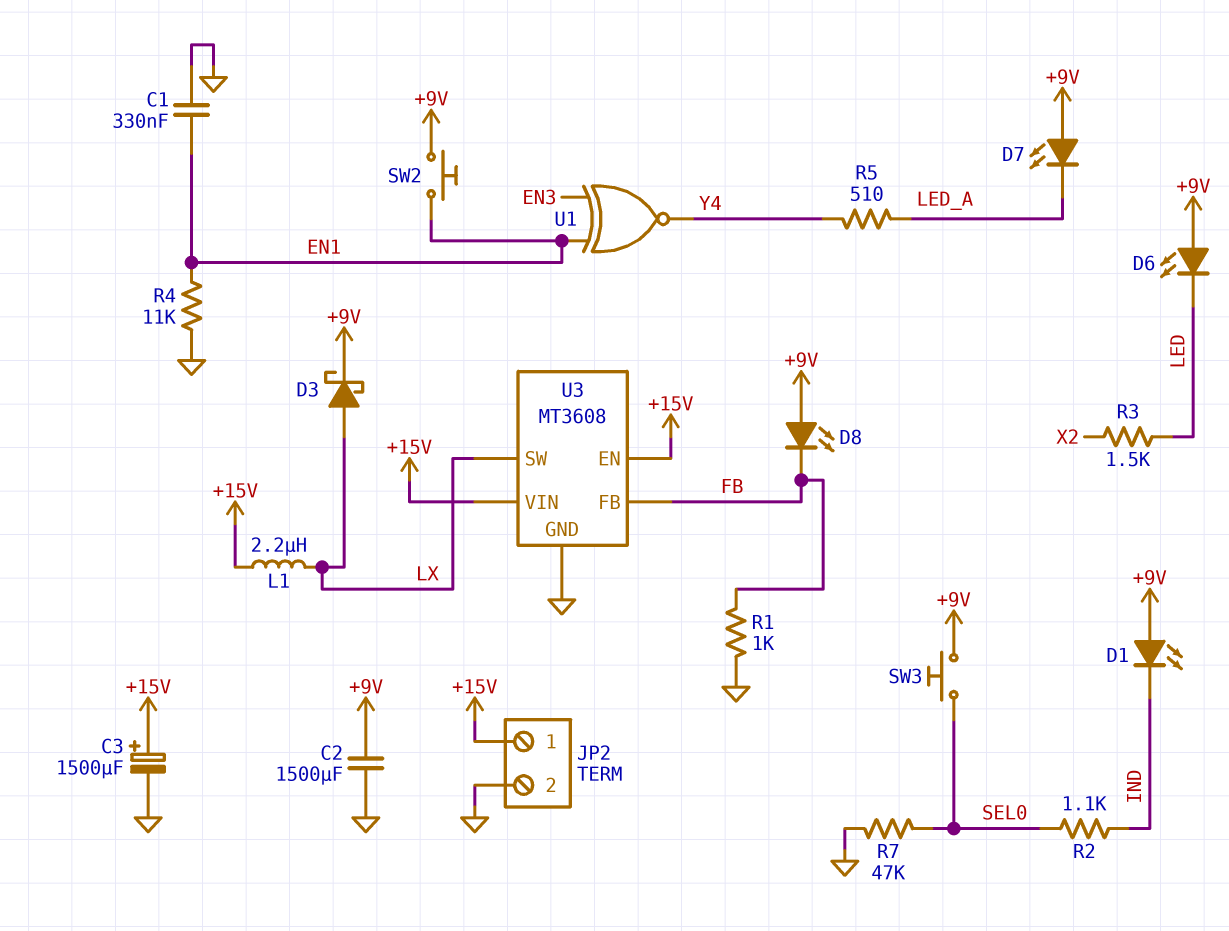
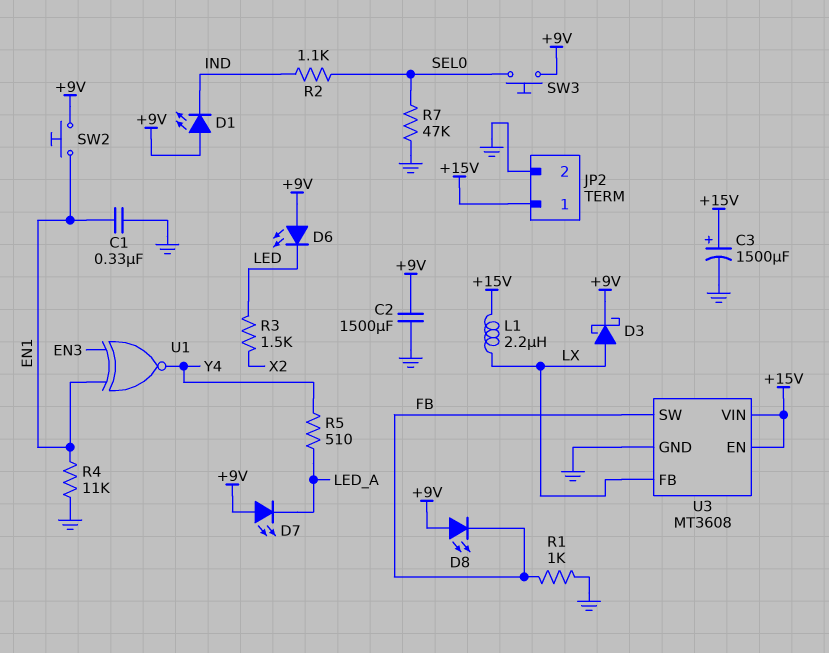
U3 pin FB: FB -> LX
U3 pin SW: LX -> FB

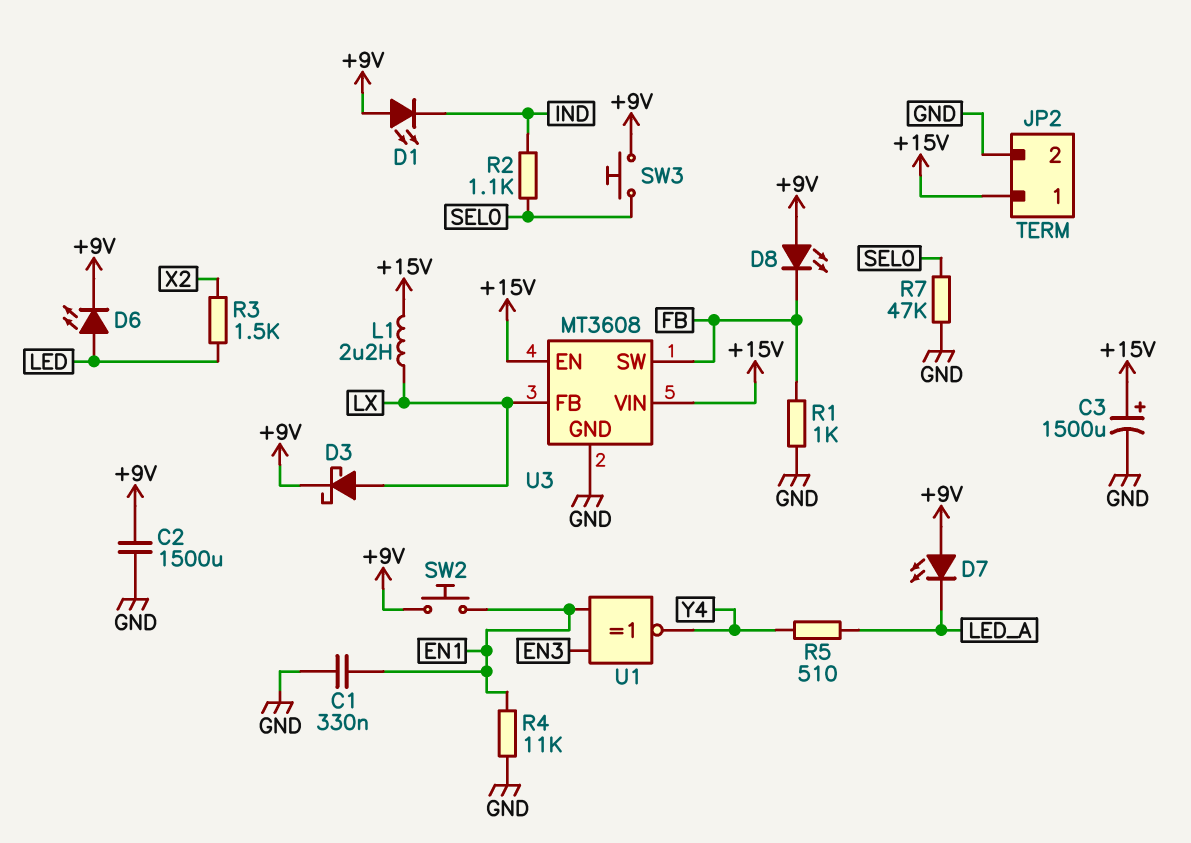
D6: LED (A +9V, K LED) -> LED (A LED, K +9V)

